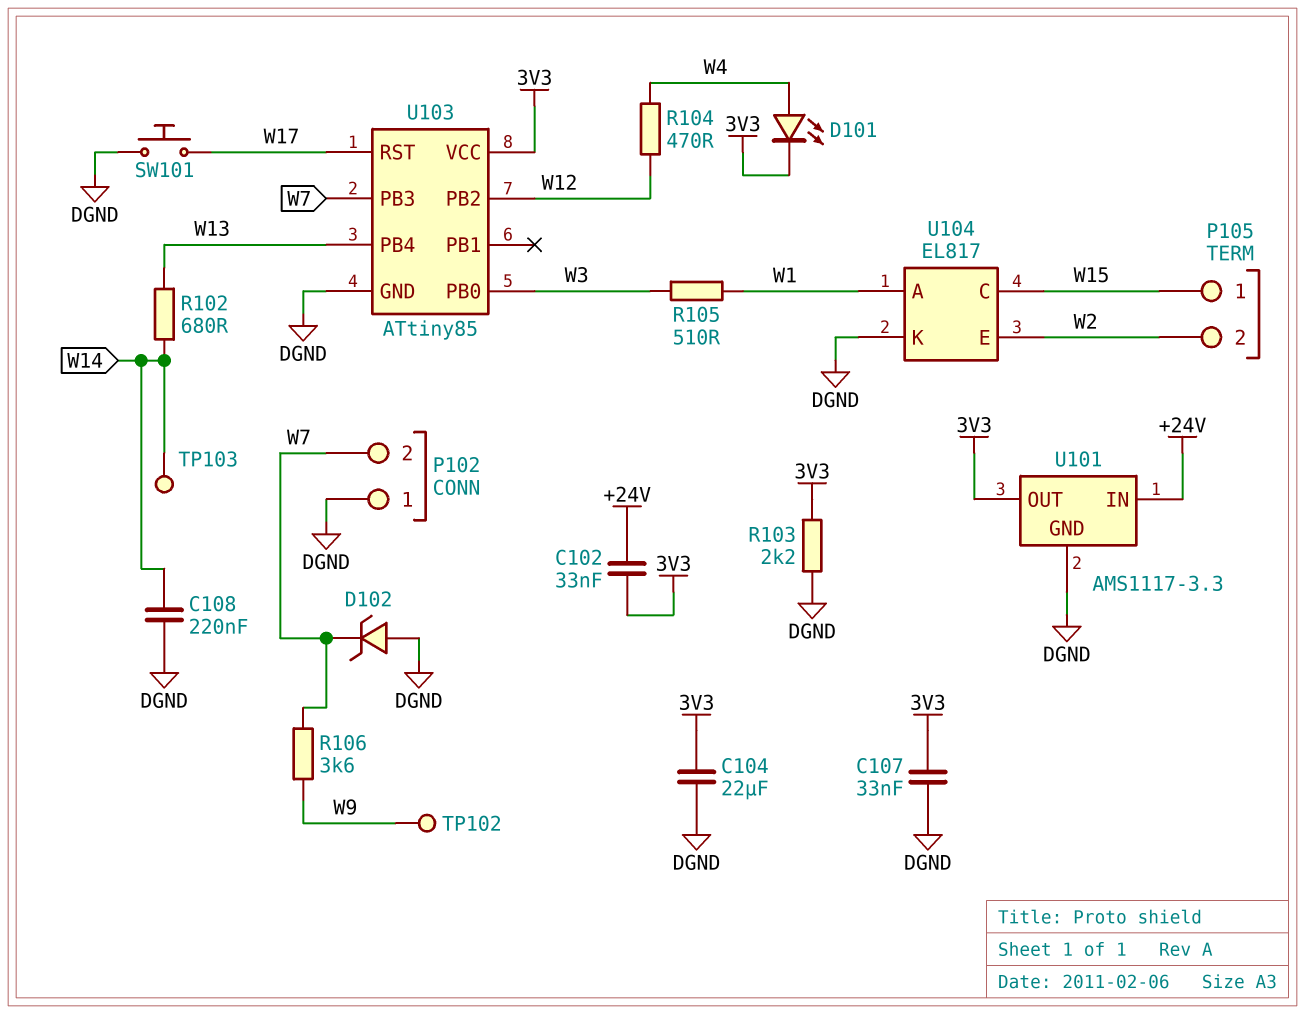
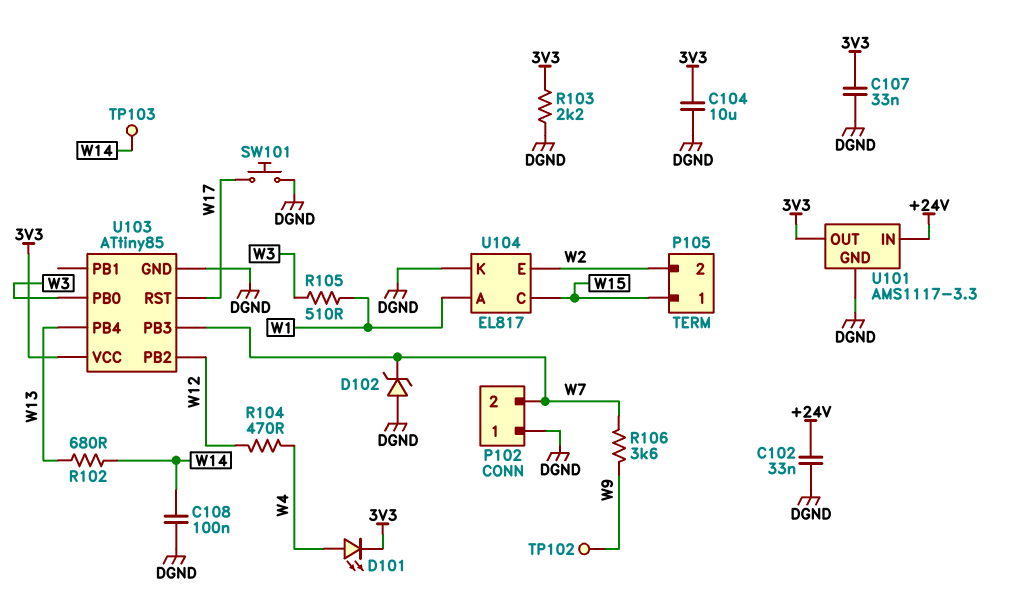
C102: 33nF (+24V, 3V3) -> 33nF (+24V, DGND)
C104: 22uF (3V3, DGND) -> 10uF (3V3, DGND)
C108: 220nF (DGND, W14) -> 100nF (DGND, W14)

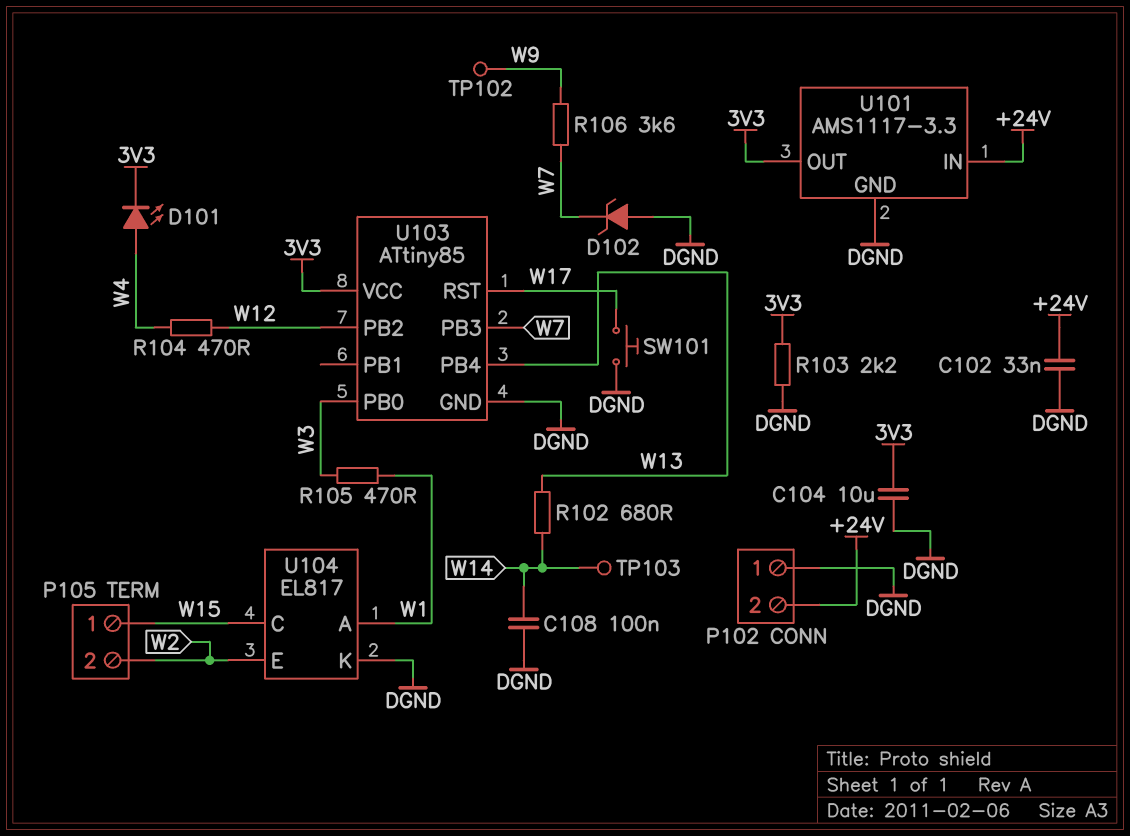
C107: 33nF (3V3, DGND) -> none
P102 pin 2: W7 -> +24V
R105: 510 (W1, W3) -> 470 (W1, W3)

